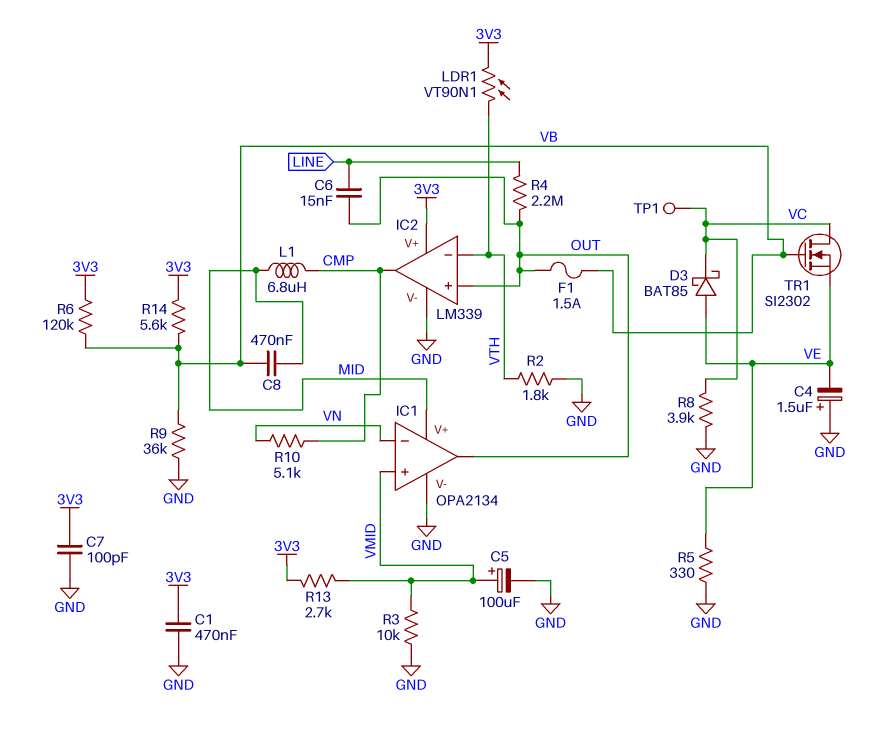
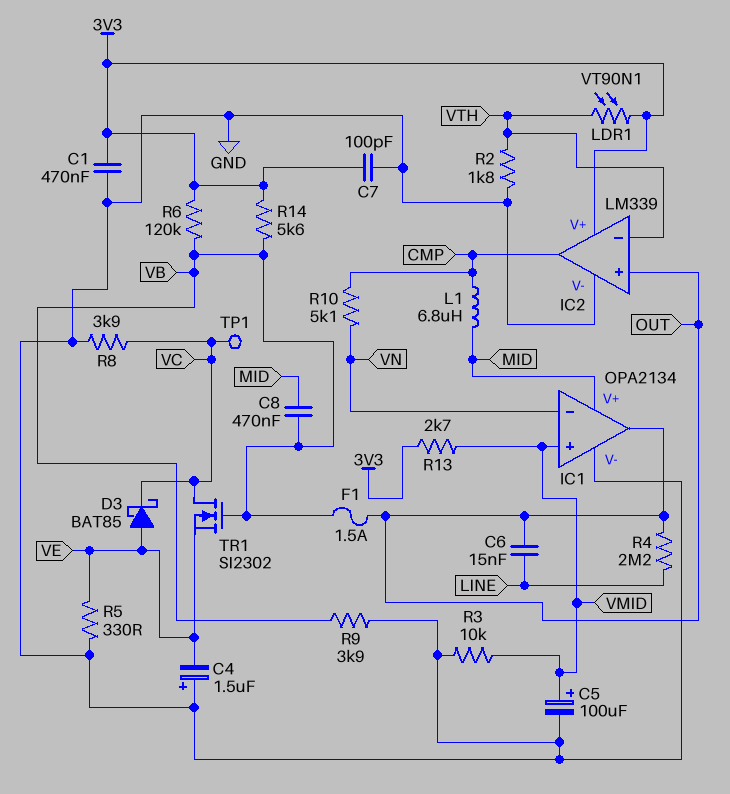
R9: 36k (GND, VB) -> 3.9k (GND, VB)

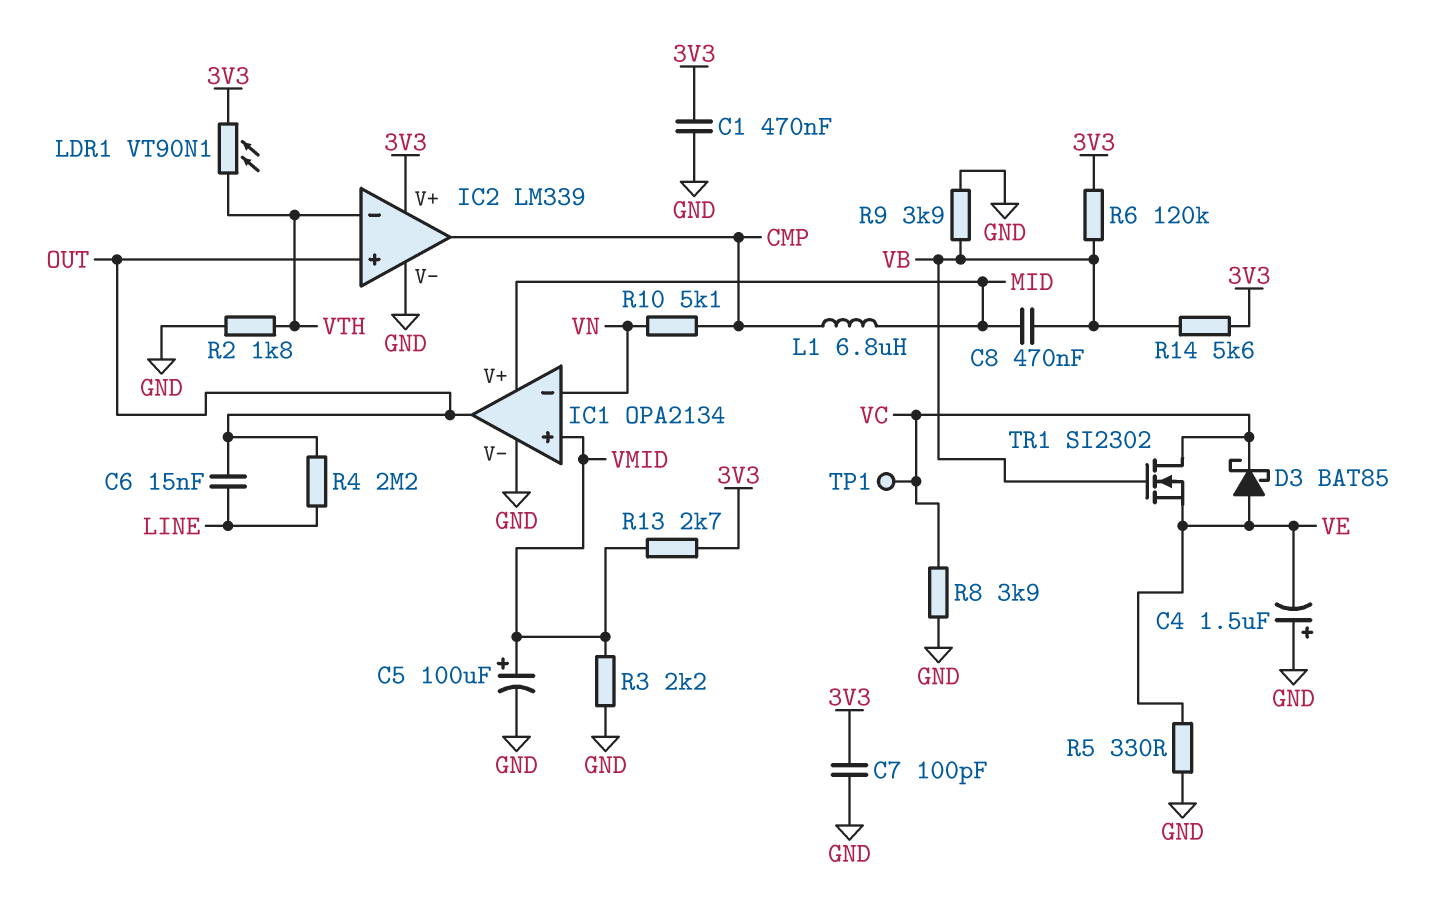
F1: 1.5A (OUT, VB) -> none
R3: 10k (GND, VMID) -> 2.2k (GND, VMID)

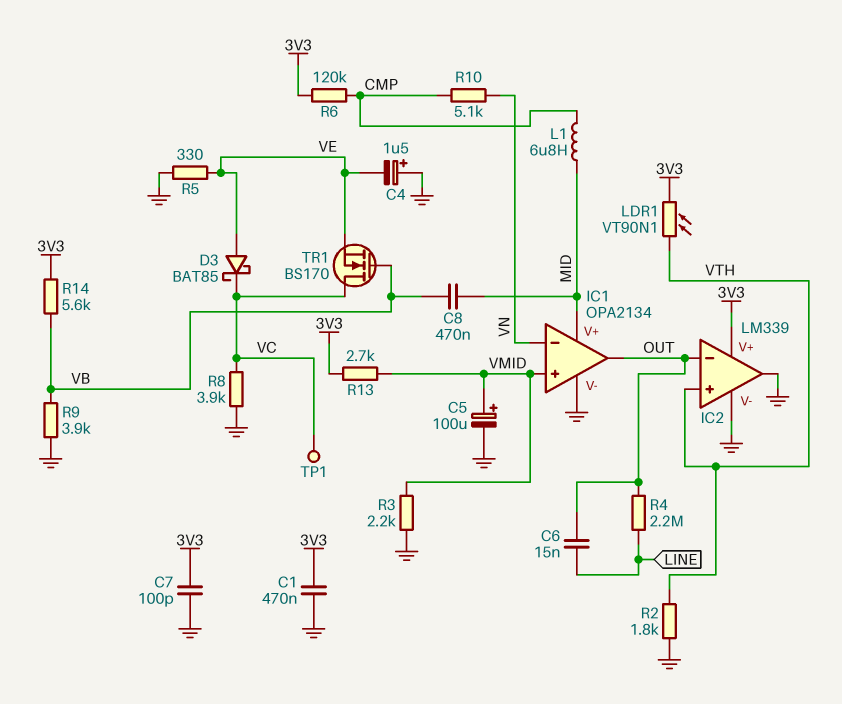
IC2 pin in+: OUT -> VTH
IC2 pin in-: VTH -> OUT
IC2 pin out: CMP -> GND
R6: 120k (3V3, VB) -> 120k (3V3, CMP)
TR1: NMOS SI2302 (G VB, D VC, S VE) -> NMOS BS170 (G VB, D VC, S VE)

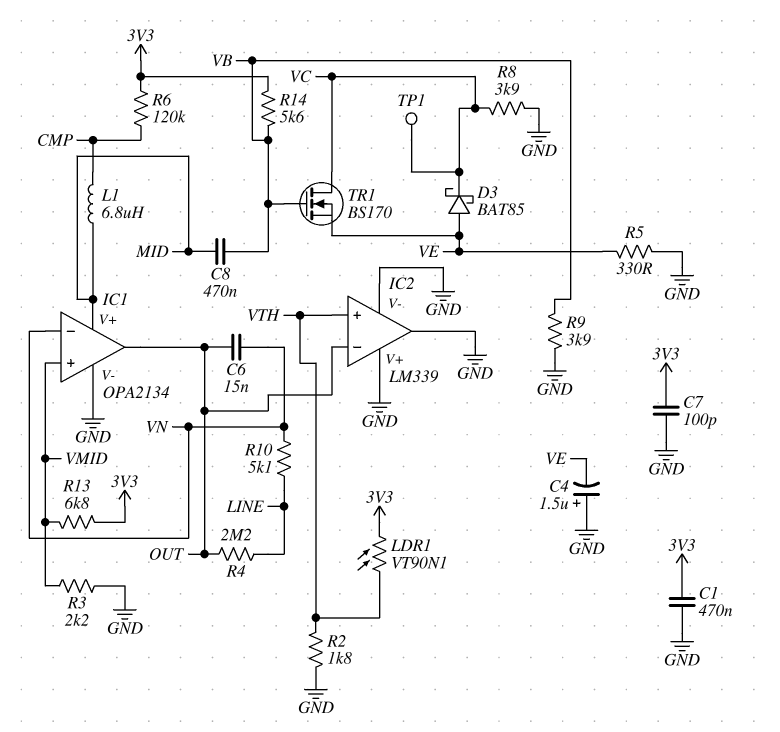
C5: 100uF (plus VMID, minus GND) -> none
C6: 15nF (LINE, OUT) -> 15nF (OUT, VN)
IC2 pin V+: 3V3 -> GND
R10: 5.1k (CMP, VN) -> 5.1k (LINE, VN)
R13: 2.7k (3V3, VMID) -> 6.8k (3V3, VMID)

